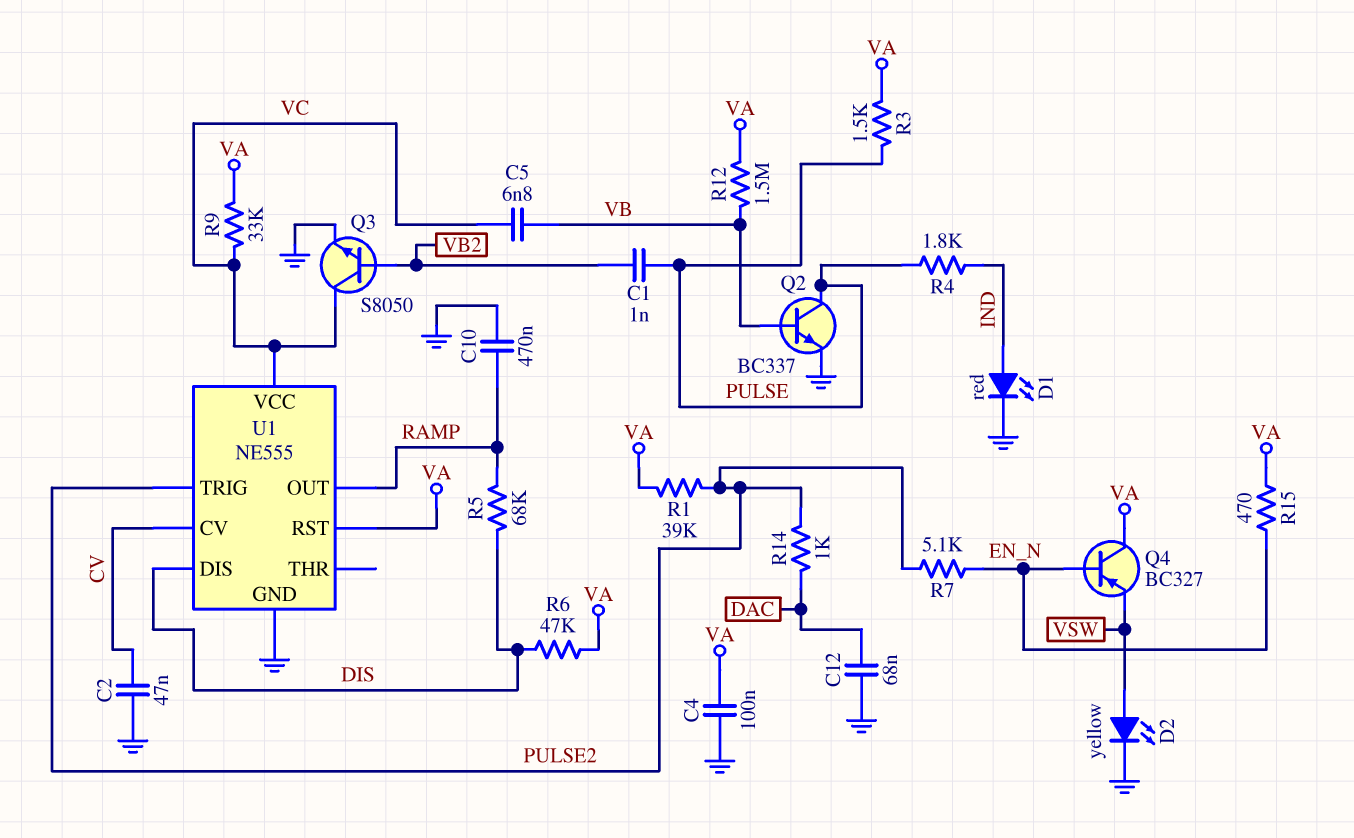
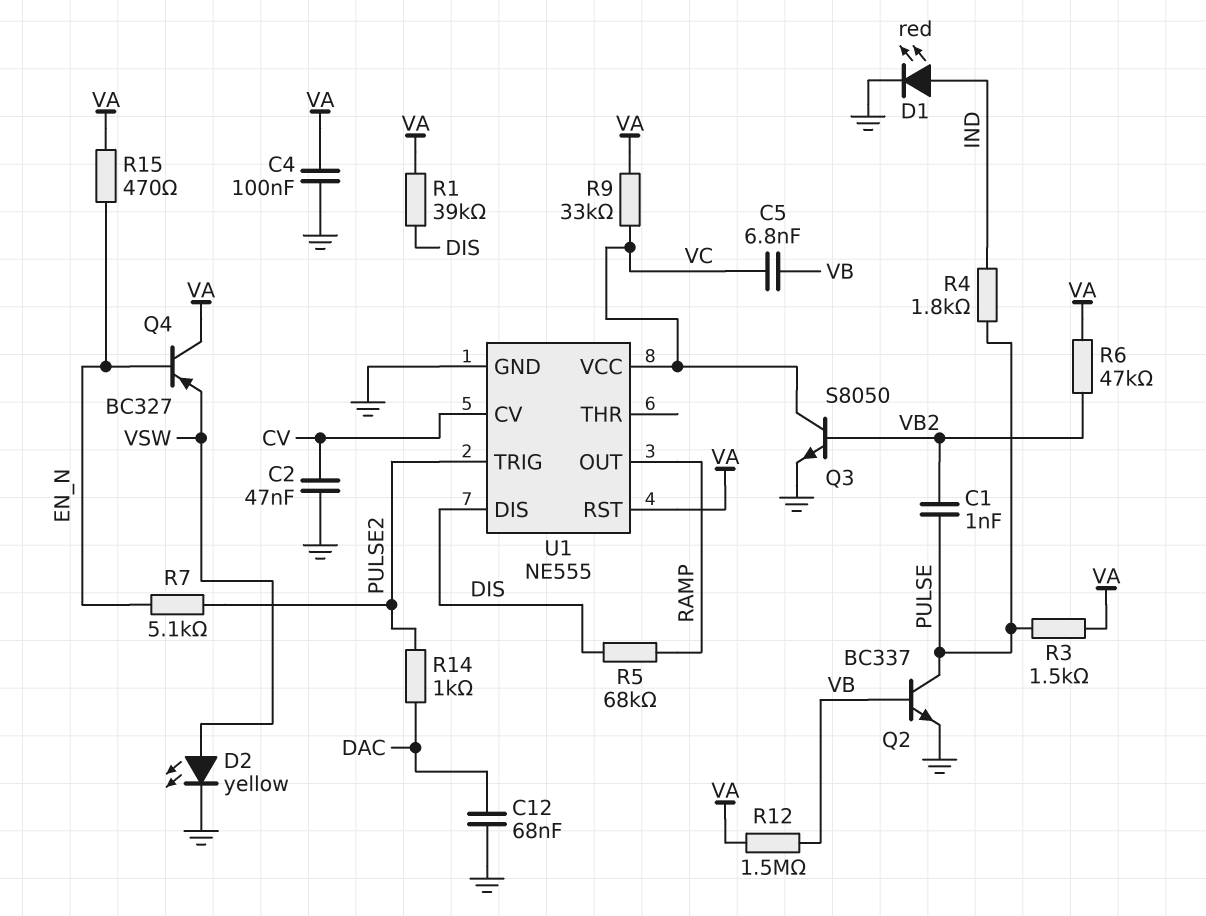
C10: 470nF (GND, RAMP) -> none
R1: 39k (PULSE2, VA) -> 39k (DIS, VA)
R6: 47k (DIS, VA) -> 47k (VA, VB2)

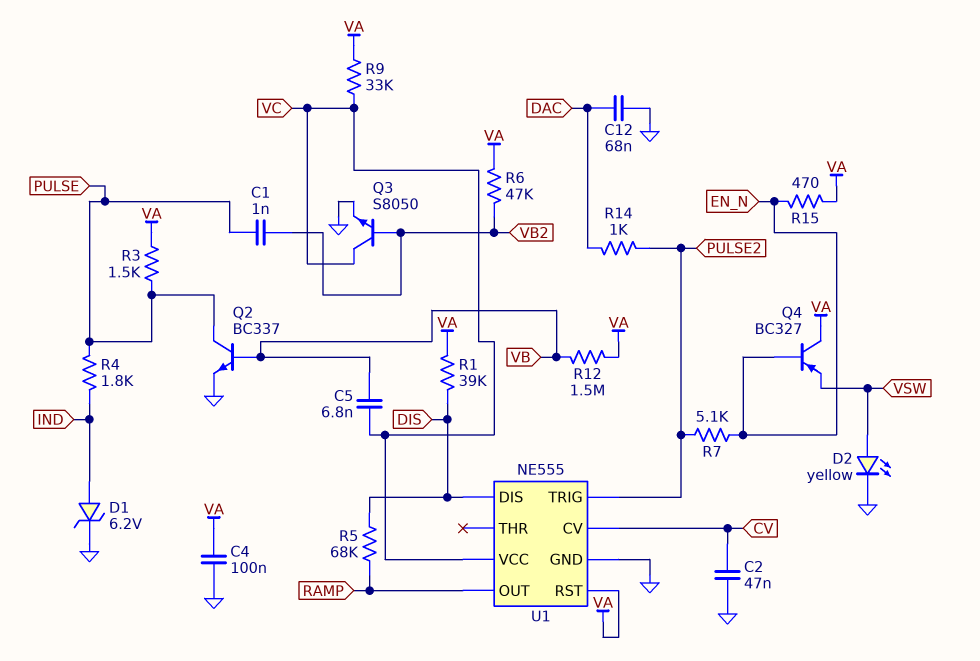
D1: LED red (A IND, K GND) -> zener 6.2V (A IND, K GND)

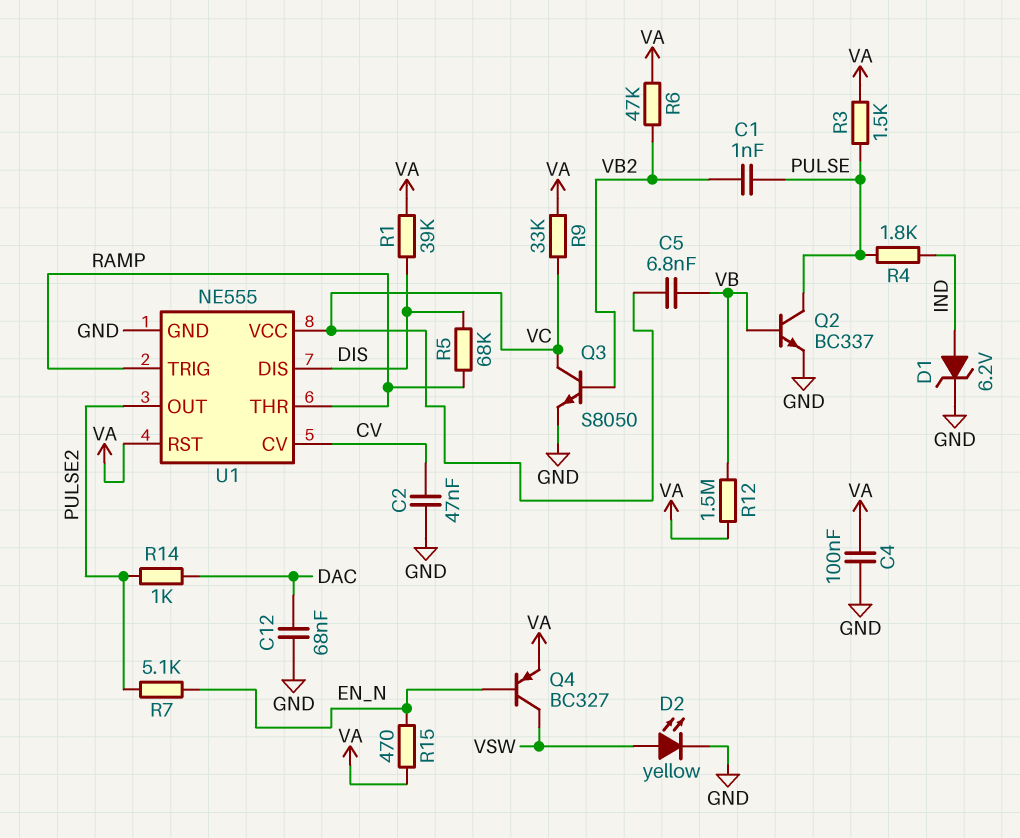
Q4: PNP BC327 (B EN_N, C VA, E VSW) -> PNP BC327 (B EN_N, C VSW, E VA)
U1 pin OUT: RAMP -> PULSE2
U1 pin THR: none -> RAMP
U1 pin TRIG: PULSE2 -> RAMP

